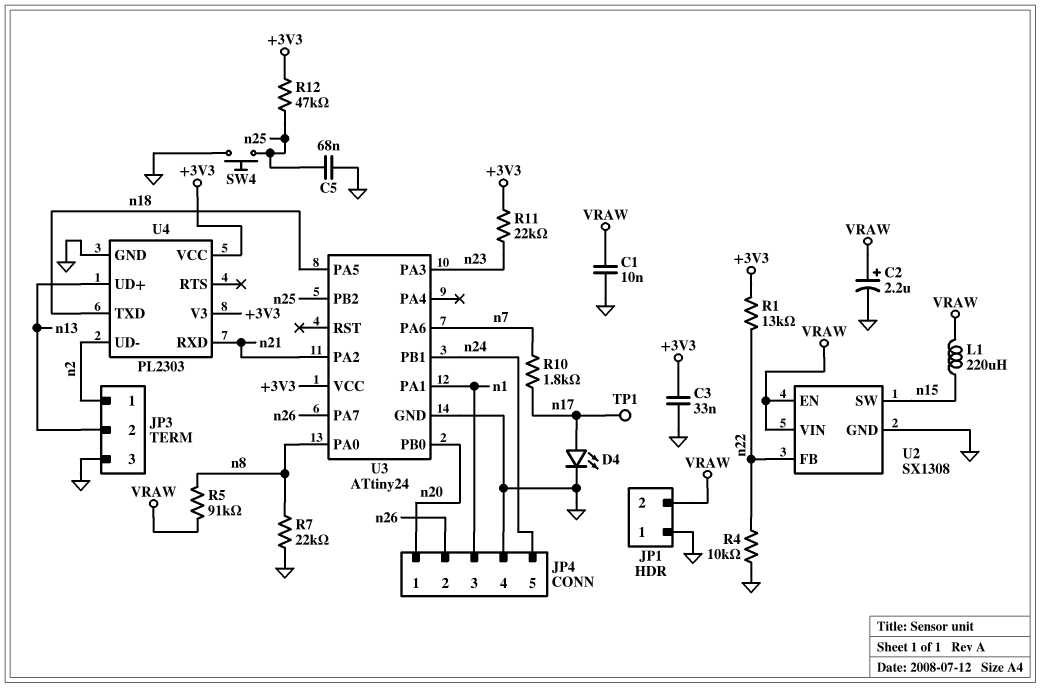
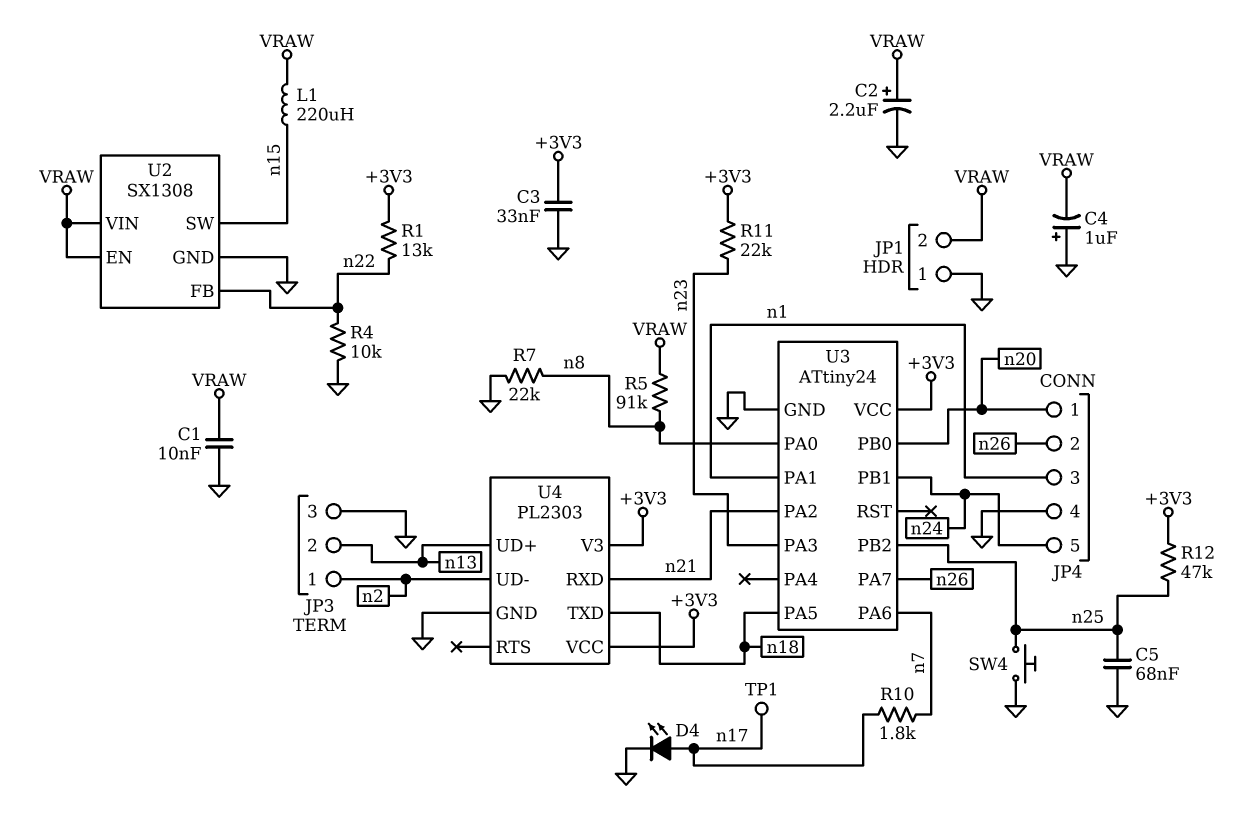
C4: none -> 1uF (plus GND, minus VRAW)

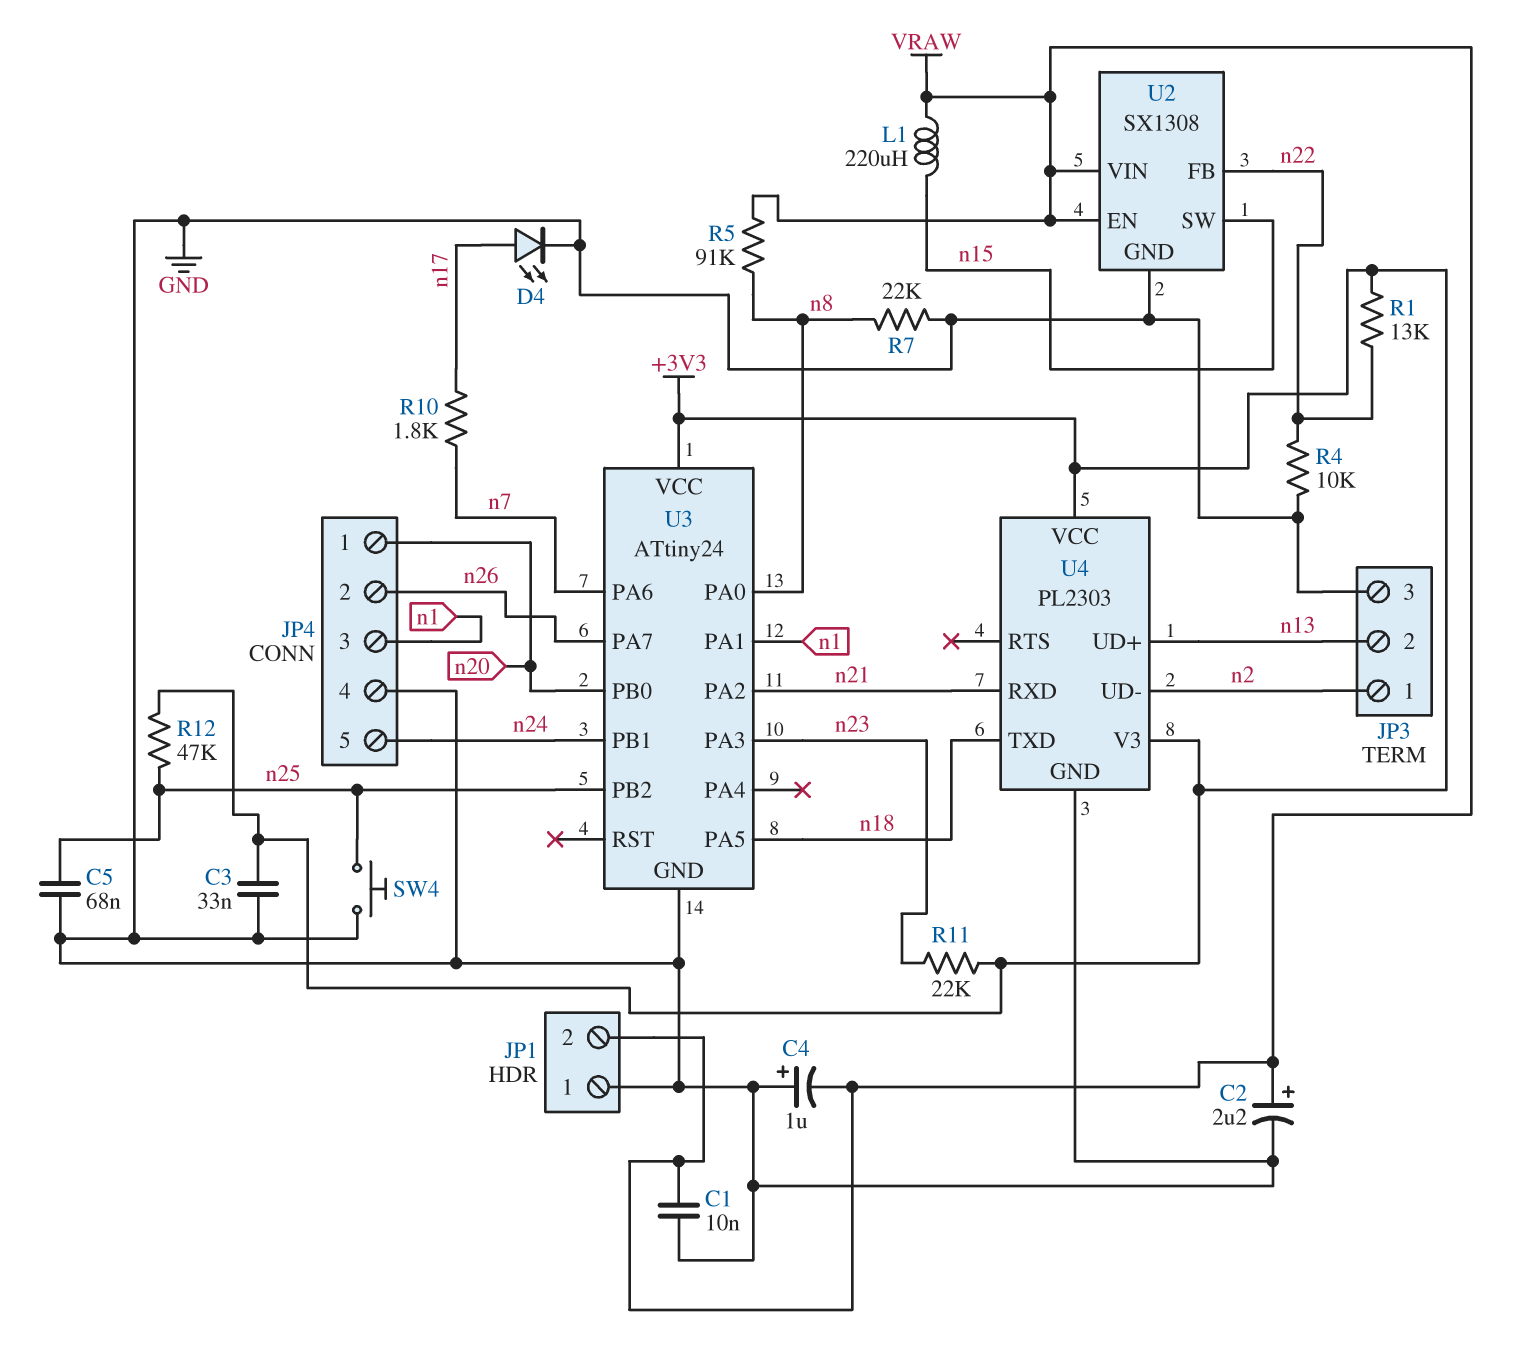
TP1: test point (n17) -> none

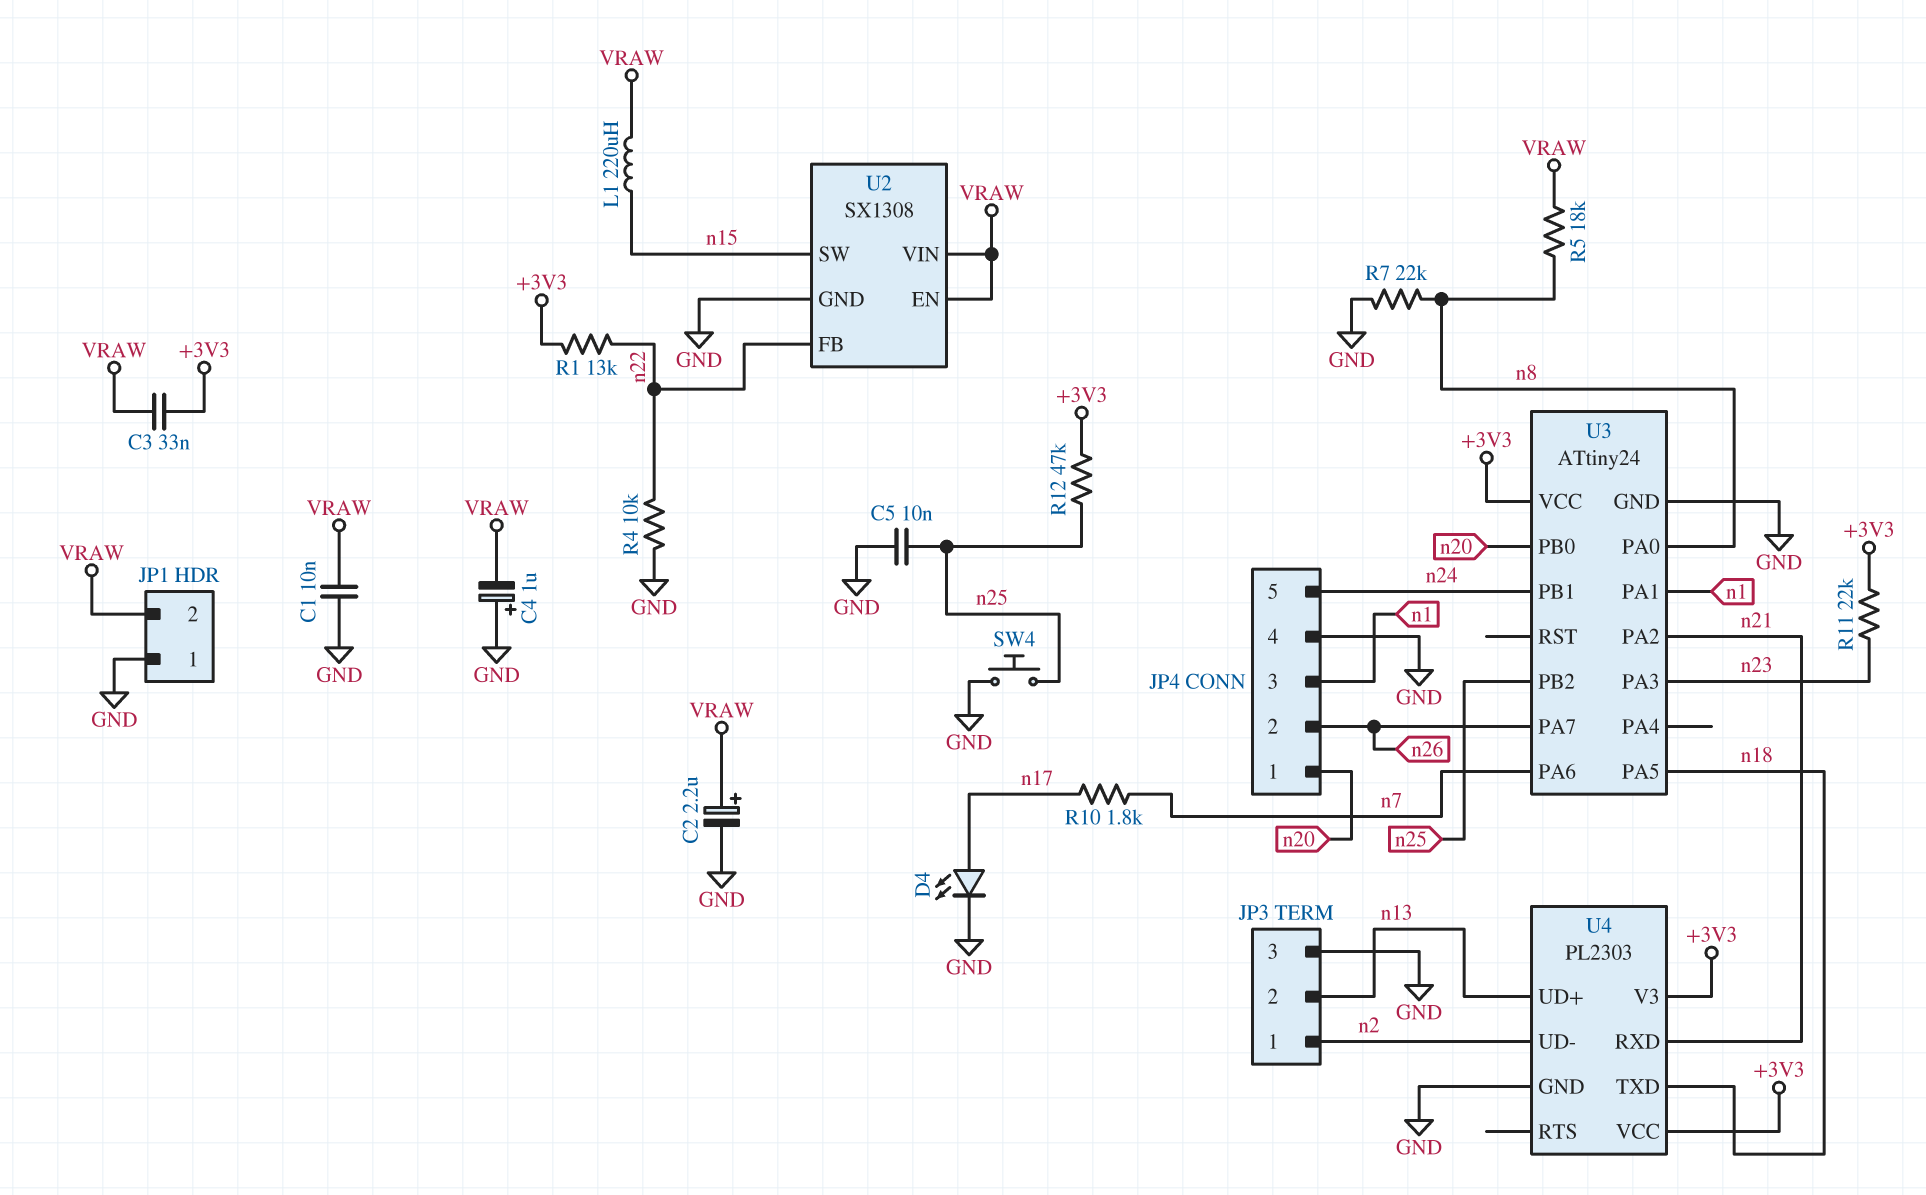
C3: 33nF (+3V3, GND) -> 33nF (+3V3, VRAW)
C5: 68nF (GND, n25) -> 10nF (GND, n25)
R5: 91k (VRAW, n8) -> 18k (VRAW, n8)

